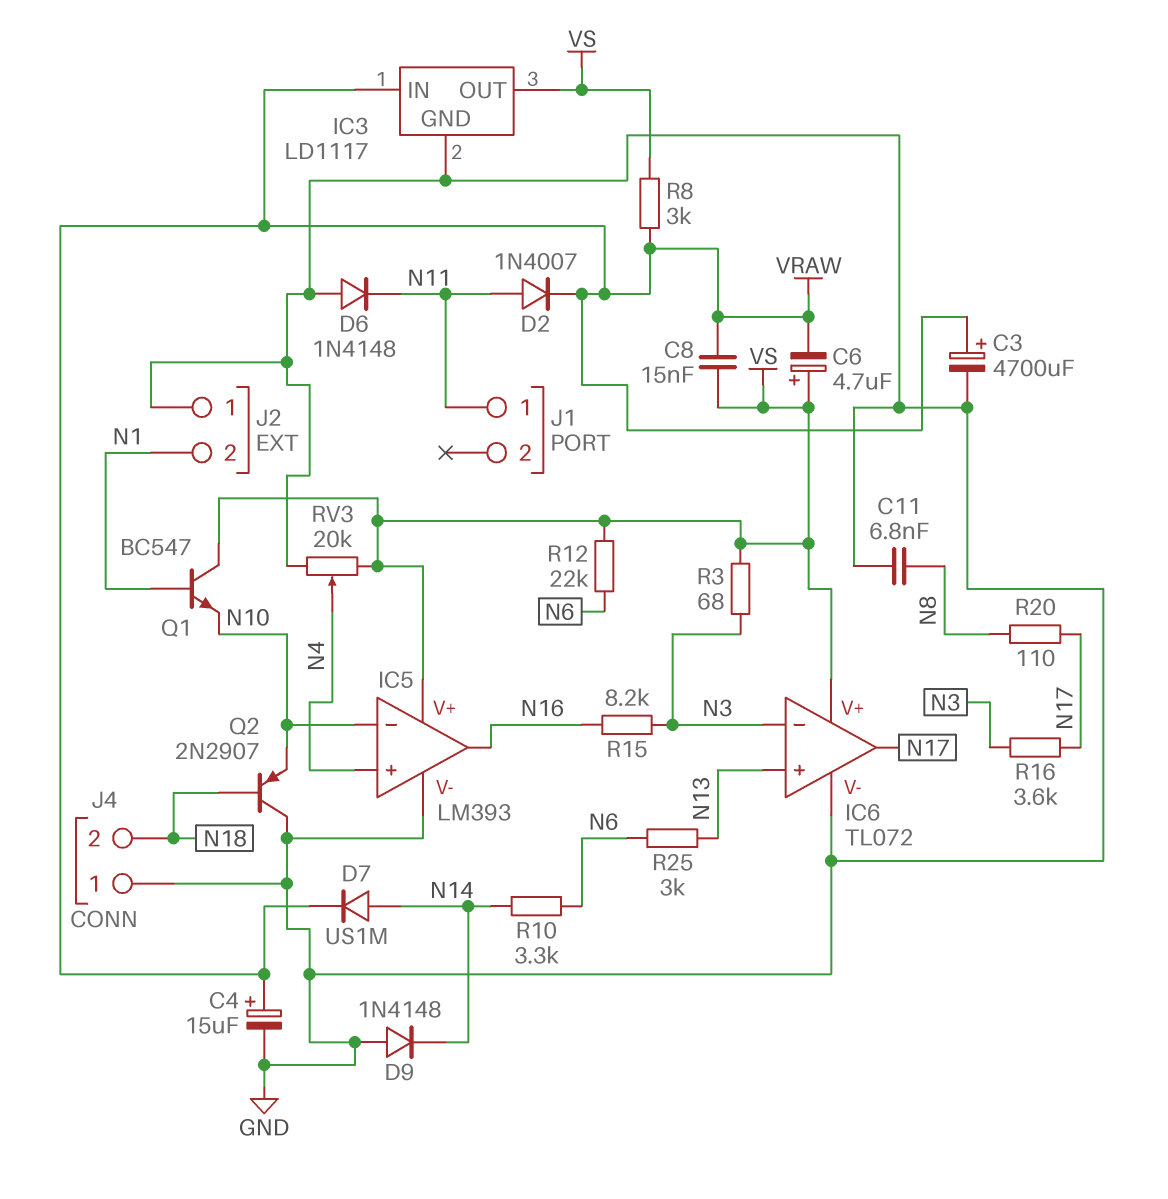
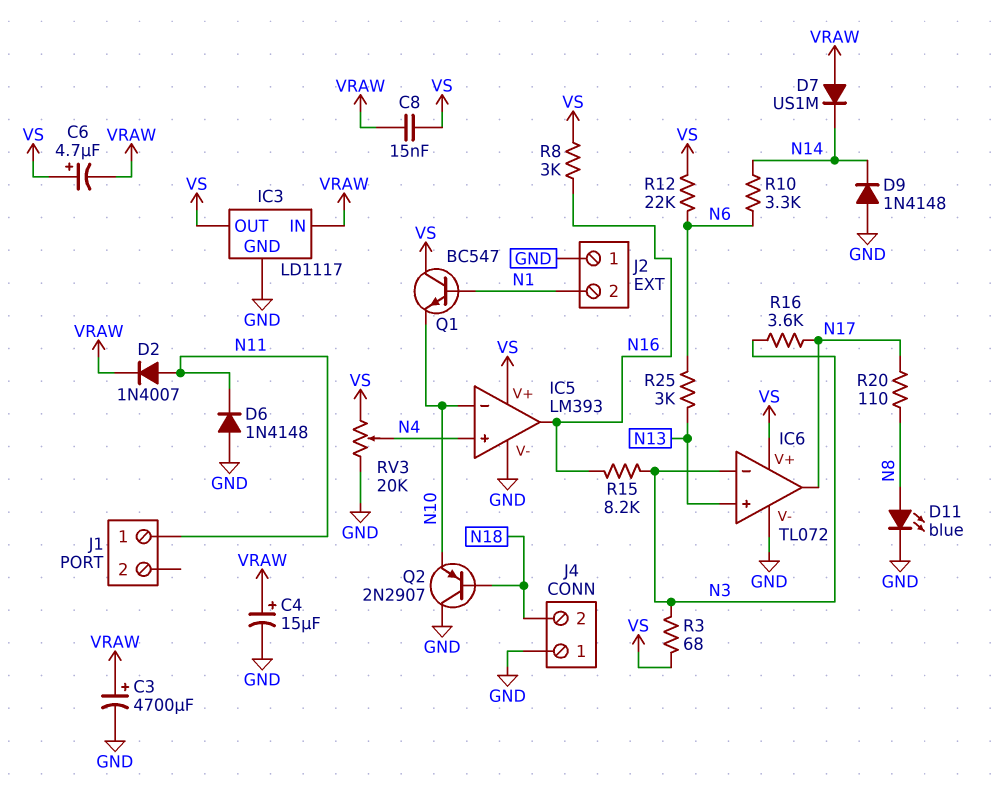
C11: 6.8nF (GND, N8) -> none
D7: diode US1M (A N14, K VRAW) -> diode US1M (A VRAW, K N14)
D11: none -> LED blue (A N8, K GND)
R8: 3k (VRAW, VS) -> 3k (N16, VS)

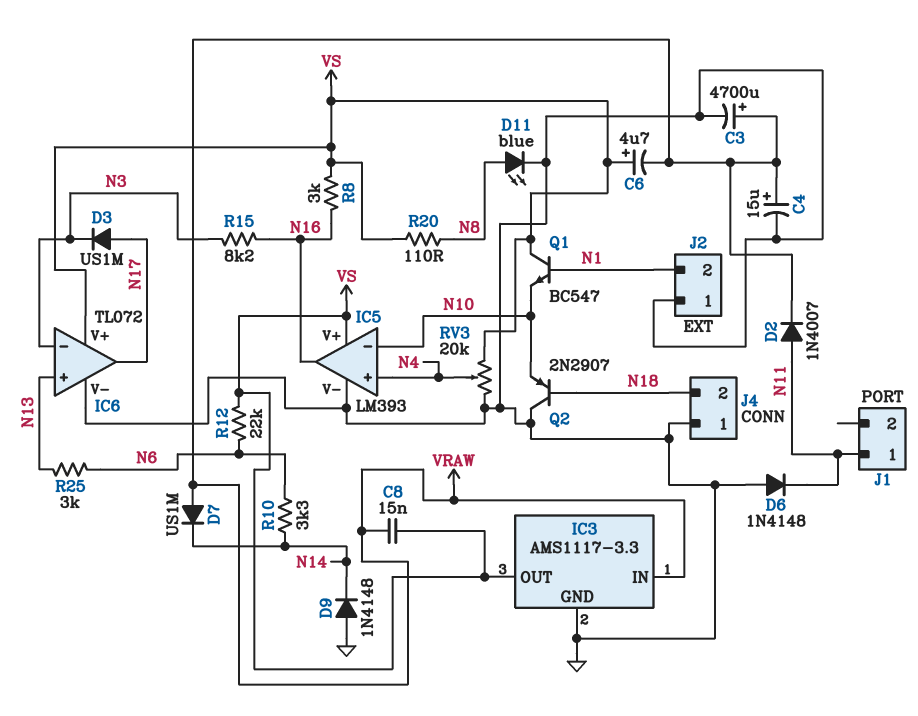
D3: none -> diode US1M (A N17, K N3)
IC3: LD1117 -> AMS1117-3.3
R3: 68 (N3, VS) -> none
R16: 3.6k (N3, N17) -> none
R20: 110 (N8, N17) -> 110 (N8, VS)

